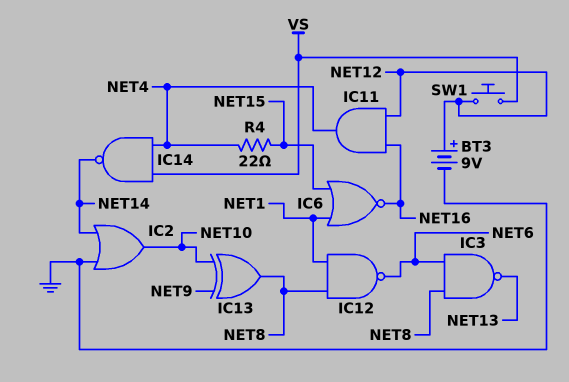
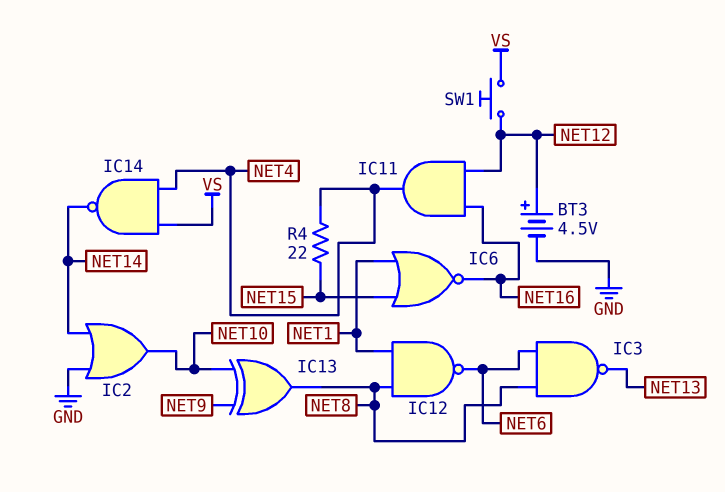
BT3: 9V (plus NET12, minus GND) -> 4.5V (plus NET12, minus GND)

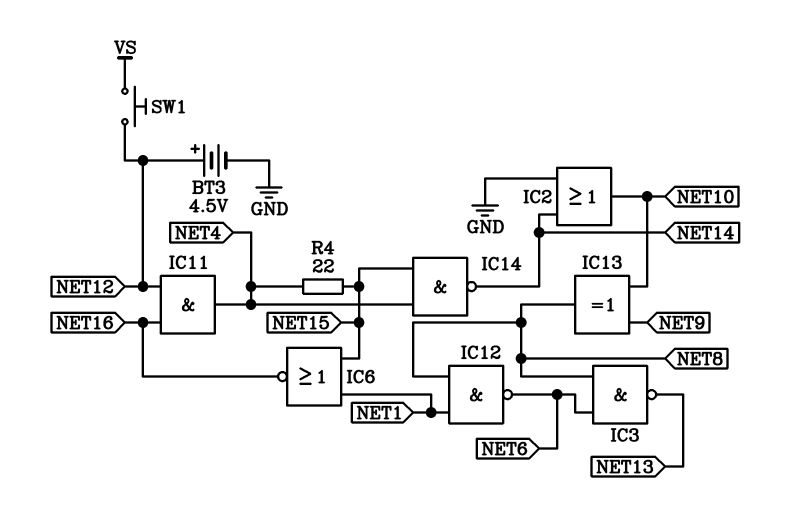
IC14: NAND (in NET4, in VS, out NET14) -> NAND (in NET4, in NET15, out NET14)

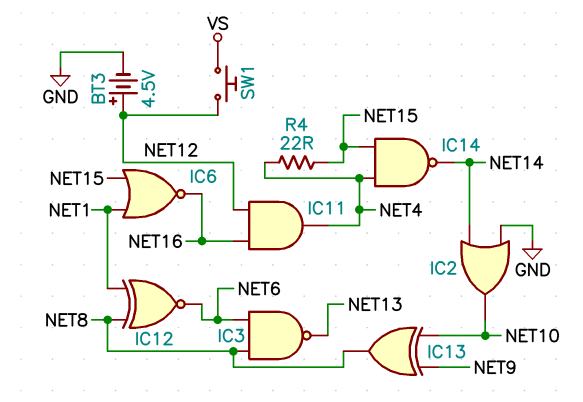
IC12: NAND (in NET1, in NET8, out NET6) -> XNOR (in NET1, in NET8, out NET6)

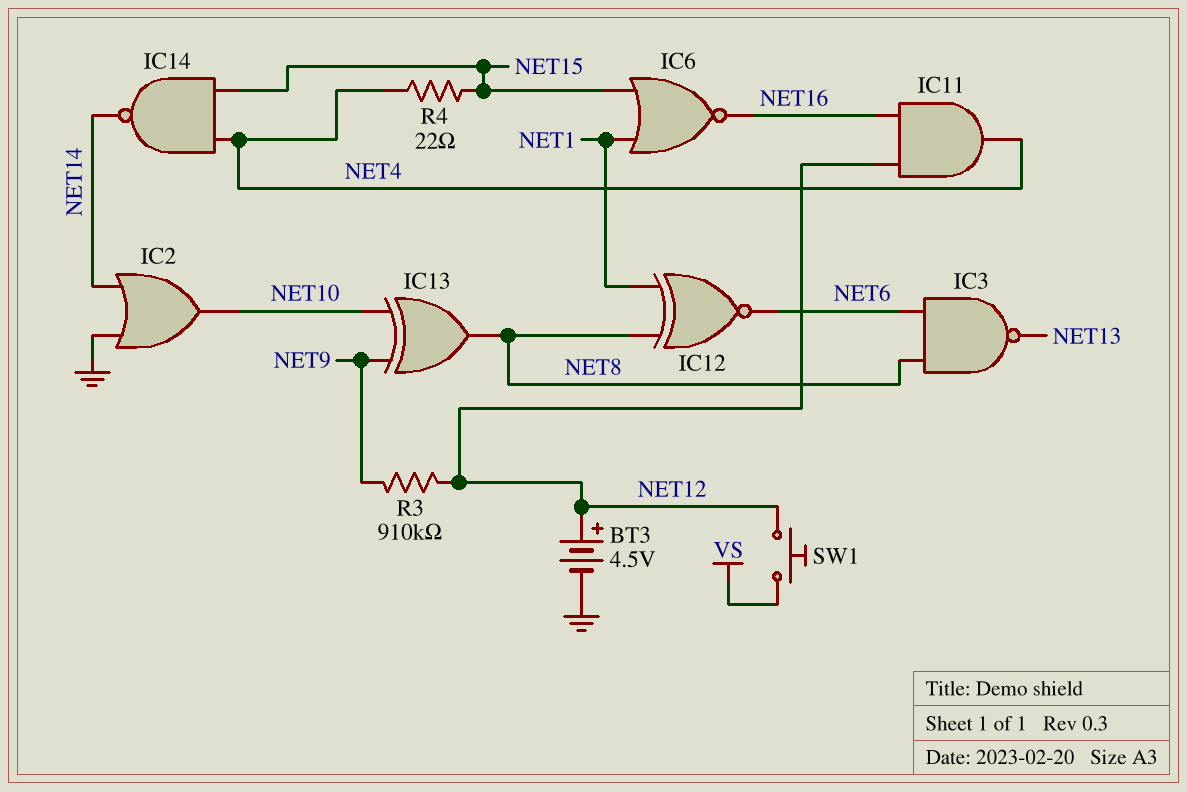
R3: none -> 910k (NET9, NET12)

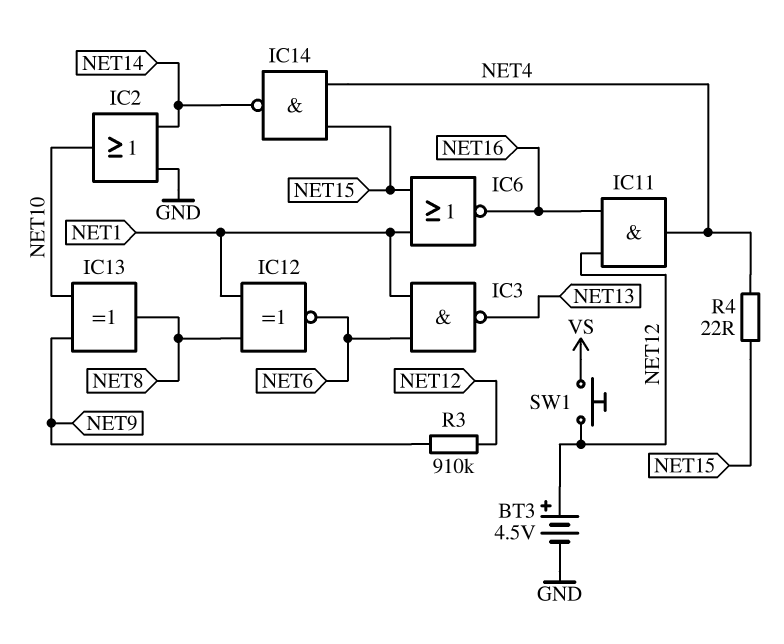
IC3: NAND (in NET6, in NET8, out NET13) -> NAND (in NET1, in NET6, out NET13)

